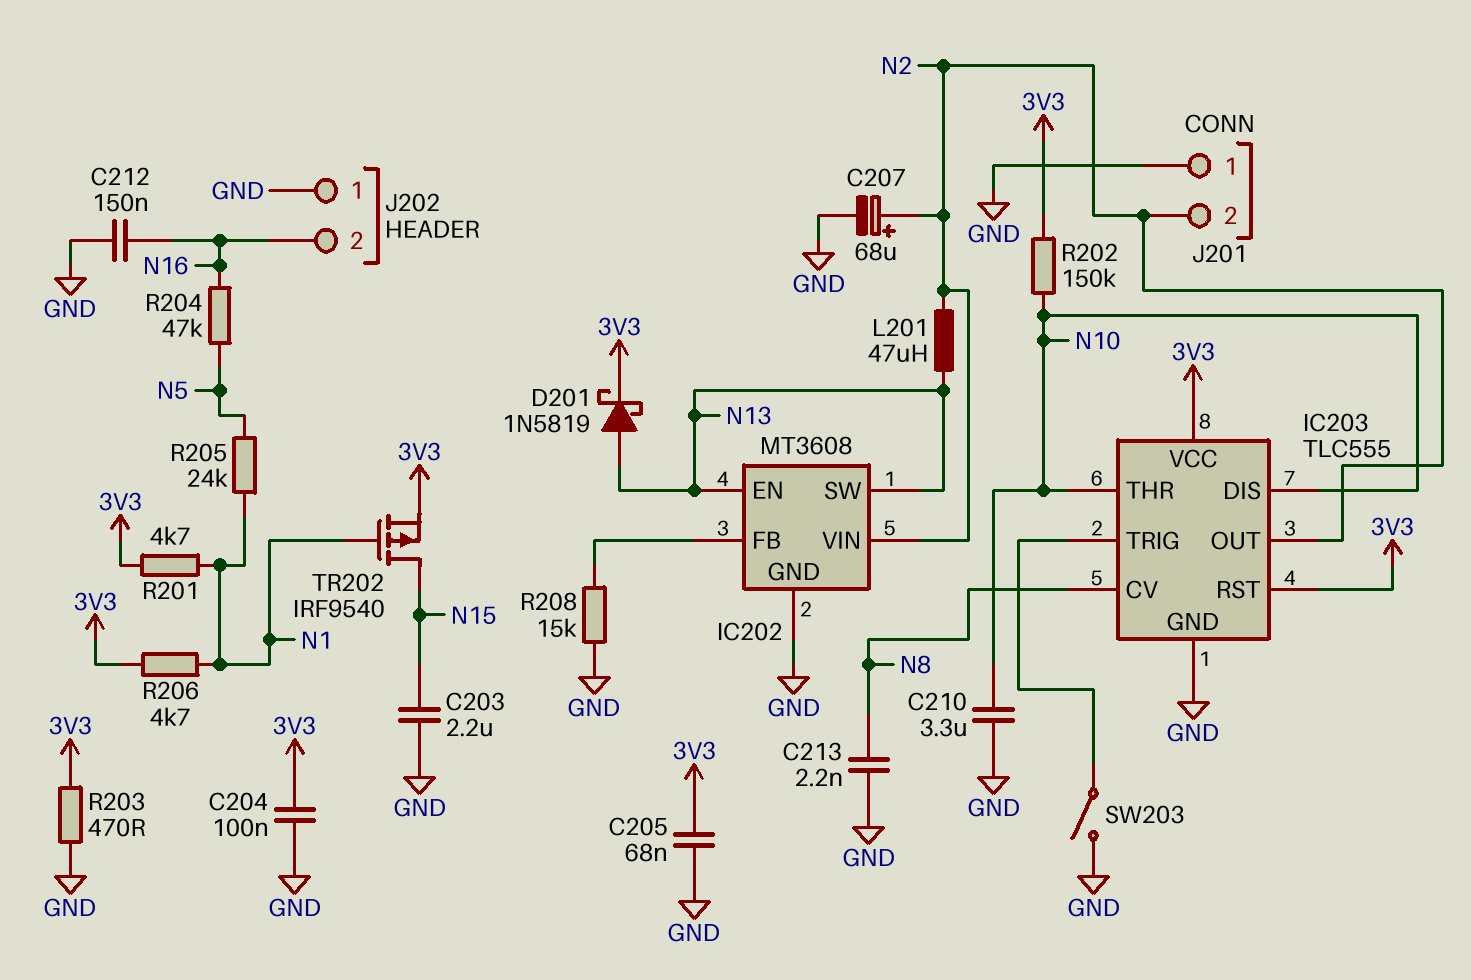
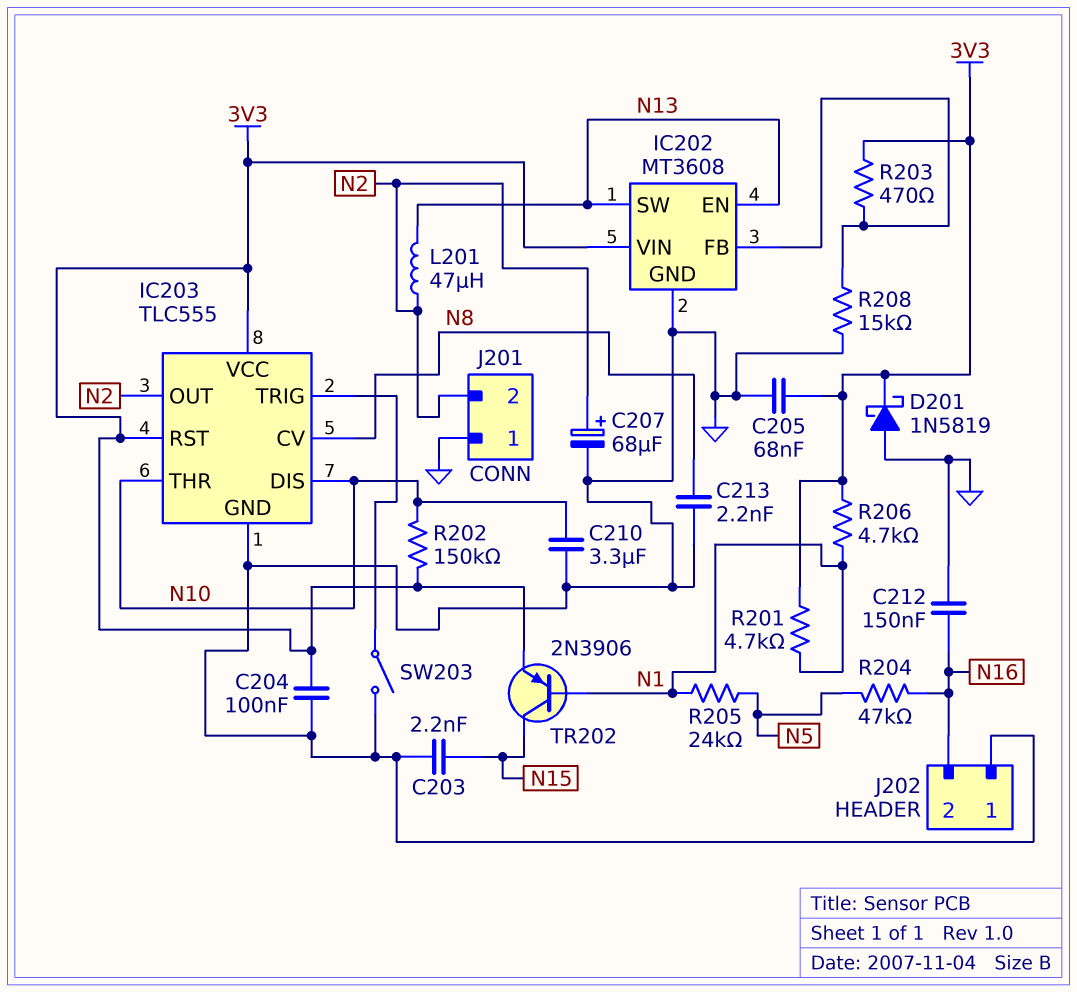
C203: 2.2uF (GND, N15) -> 2.2nF (GND, N15)
D201: schottky 1N5819 (A N13, K 3V3) -> schottky 1N5819 (A GND, K 3V3)
IC202 pin VIN: N2 -> 3V3
R203: 470 (3V3, GND) -> 470 (3V3, IC202/FB)
TR202: PMOS IRF9540 (G N1, D N15, S 3V3) -> PNP 2N3906 (B N1, C N15, E 3V3)

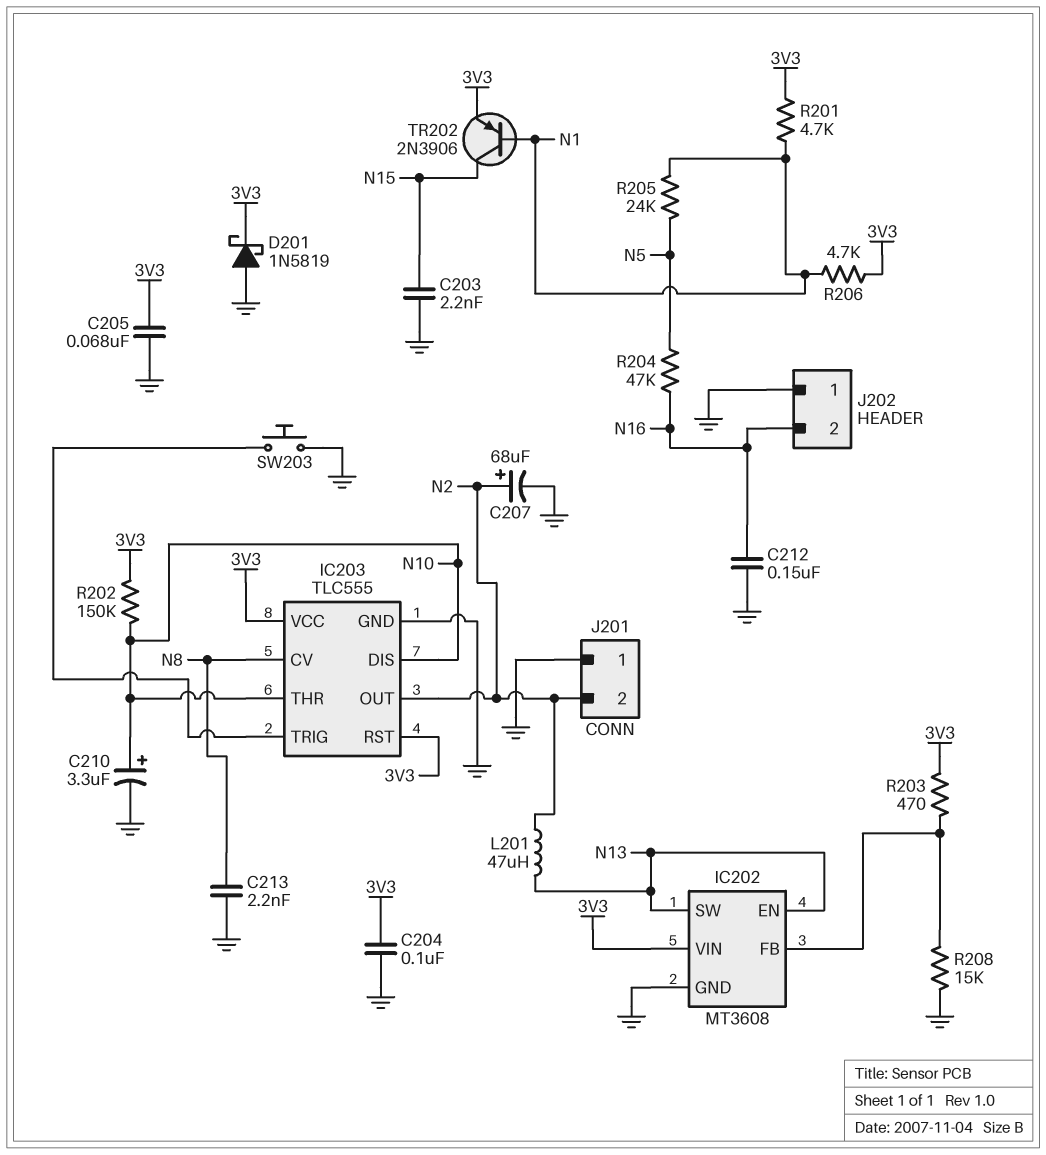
C210: 3.3uF (GND, N10) -> 3.3uF (plus N10, minus GND)
SW203: switch (GND, IC203/TRIG) -> button (GND, IC203/TRIG)

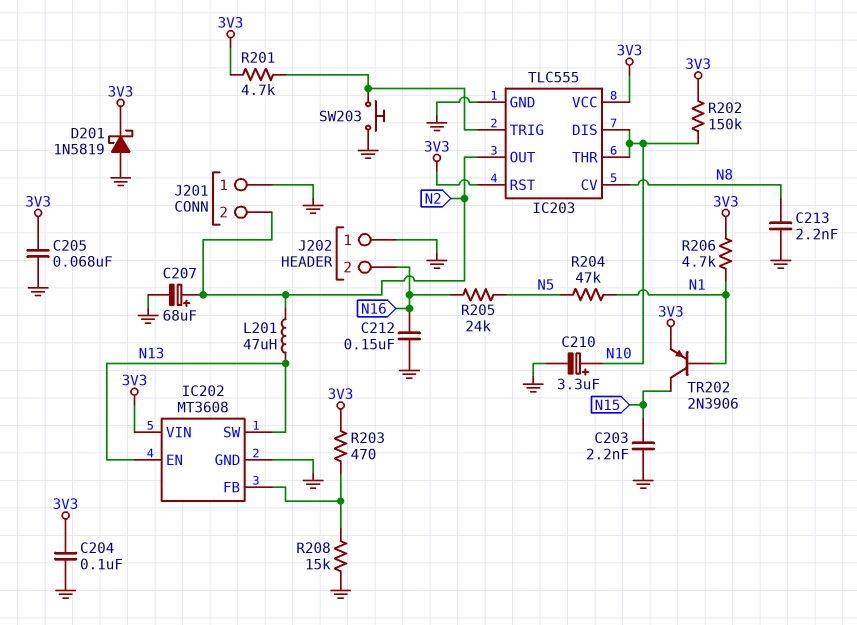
R201: 4.7k (3V3, N1) -> 4.7k (3V3, IC203/TRIG)
R204: 47k (N5, N16) -> 47k (N1, N5)
R205: 24k (N1, N5) -> 24k (N5, N16)

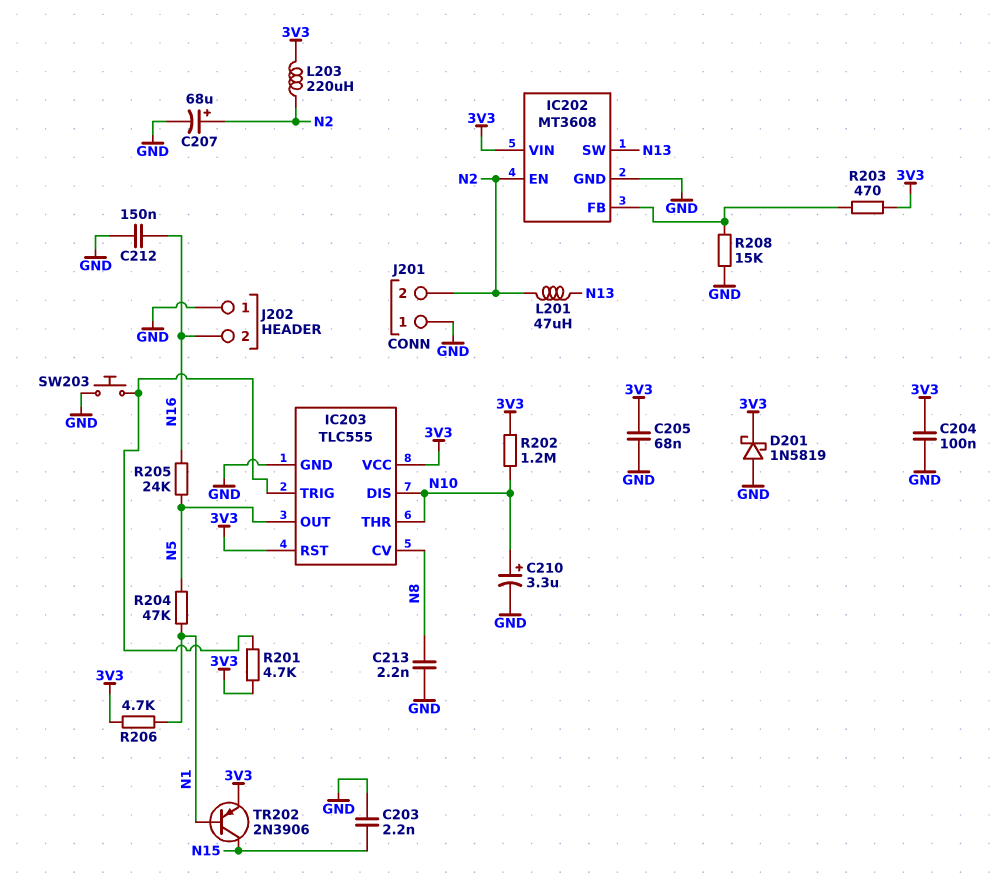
IC202 pin EN: N13 -> N2
IC203 pin OUT: N2 -> N5
L203: none -> 220uH (3V3, N2)
R202: 150k (3V3, N10) -> 1.2M (3V3, N10)

